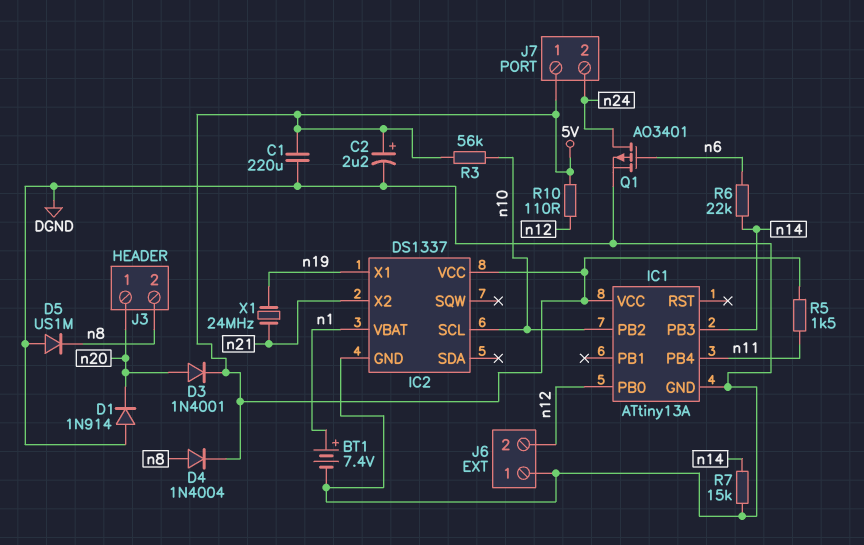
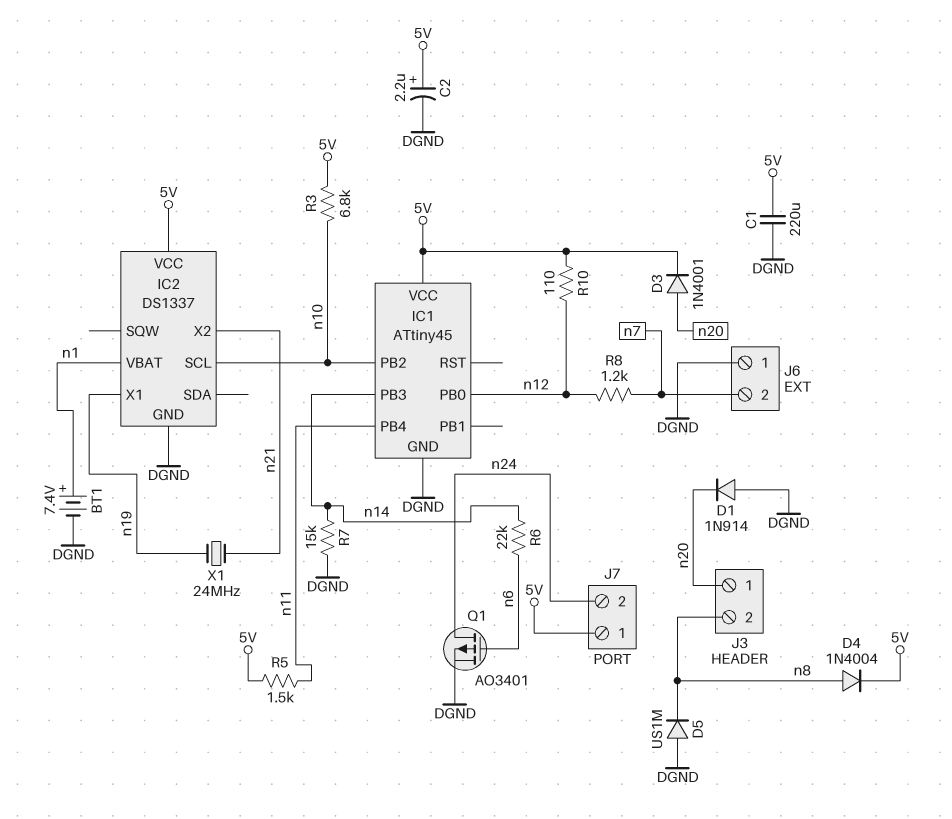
IC1: ATtiny13A -> ATtiny45
J6 pin 2: n12 -> n7
R3: 56k (5V, n10) -> 6.8k (5V, n10)
R8: none -> 1.2k (n7, n12)

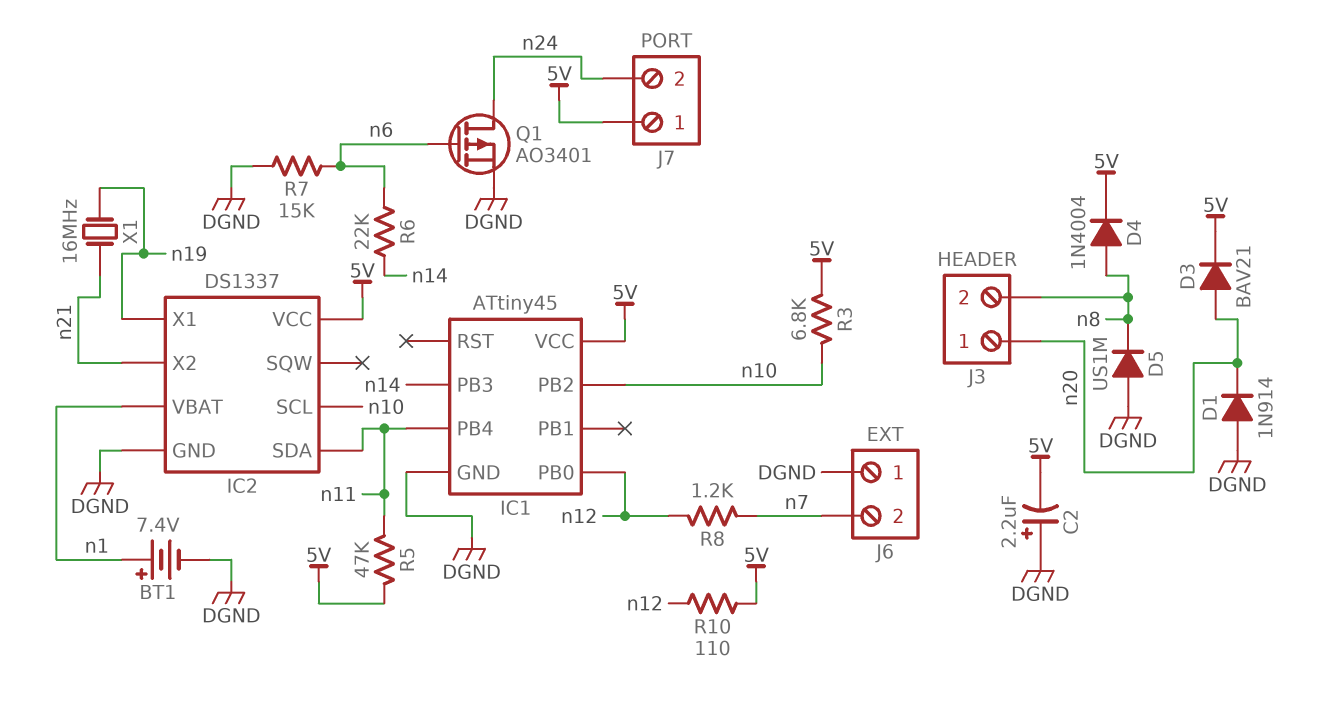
C1: 220uF (5V, DGND) -> none
C2: 2.2uF (plus 5V, minus DGND) -> 2.2uF (plus DGND, minus 5V)
D3: diode 1N4001 (A n20, K 5V) -> diode BAV21 (A n20, K 5V)
IC2 pin SDA: none -> n11
R5: 1.5k (5V, n11) -> 47k (5V, n11)
R7: 15k (DGND, n14) -> 15k (DGND, n6)
X1: 24MHz (n19, n21) -> 16MHz (n19, n21)

